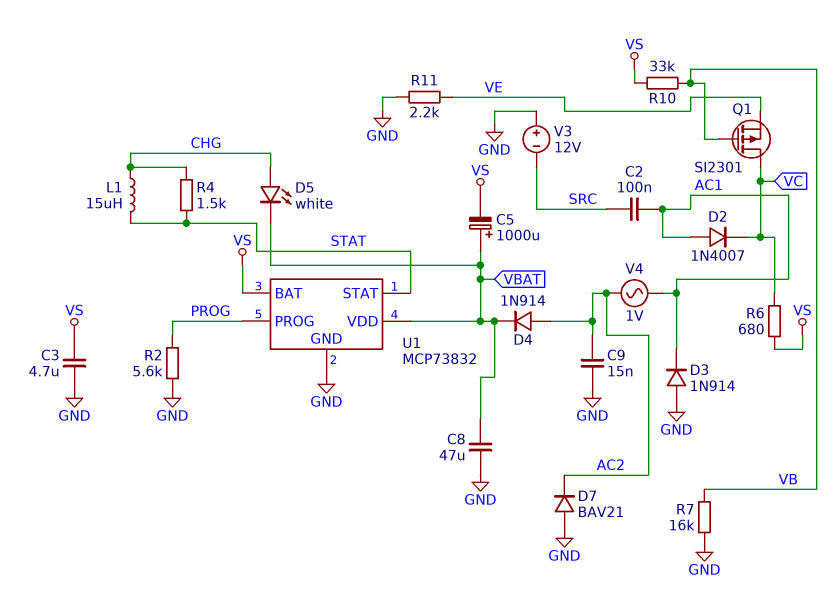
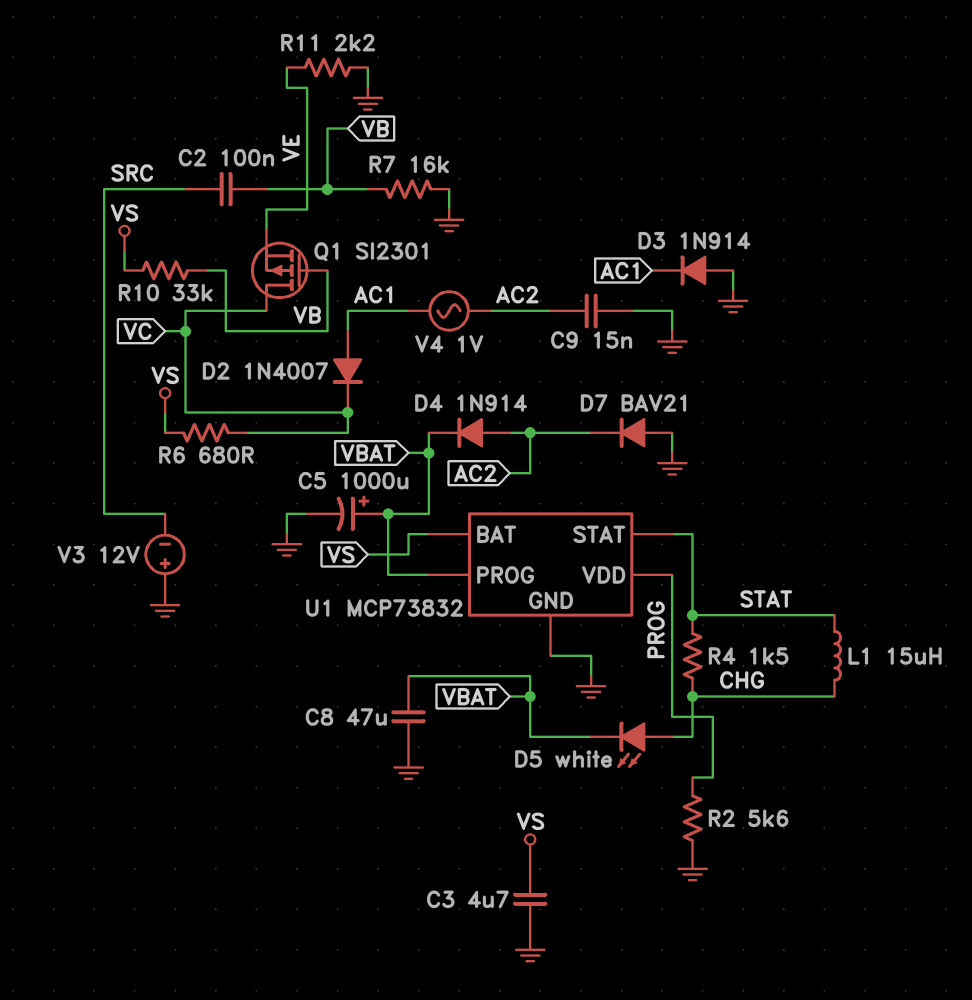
C2: 100nF (AC1, SRC) -> 100nF (SRC, VB)
C5: 1000uF (plus VBAT, minus VS) -> 1000uF (plus VBAT, minus GND)
U1 pin PROG: PROG -> VBAT
U1 pin VDD: VBAT -> PROG

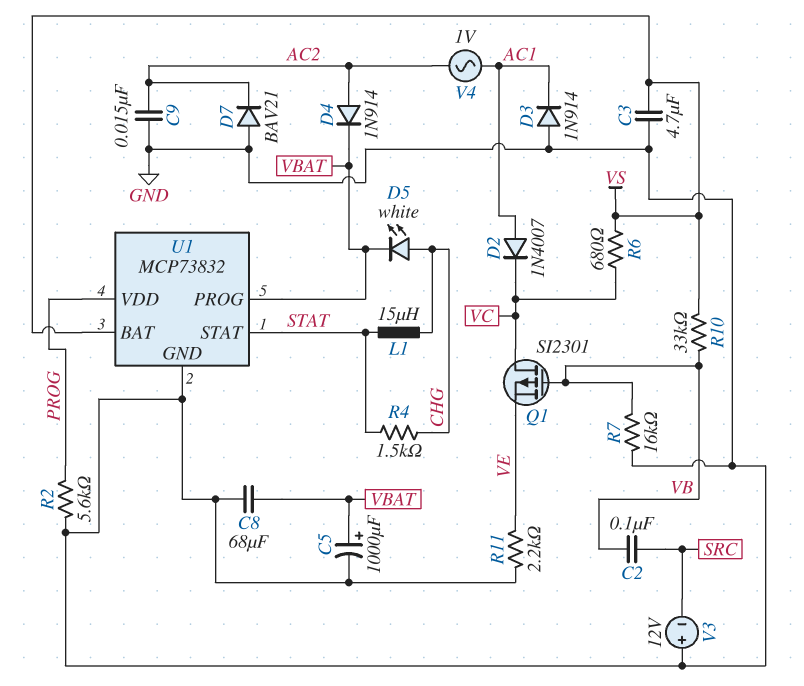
C8: 47uF (GND, VBAT) -> 68uF (GND, VBAT)

